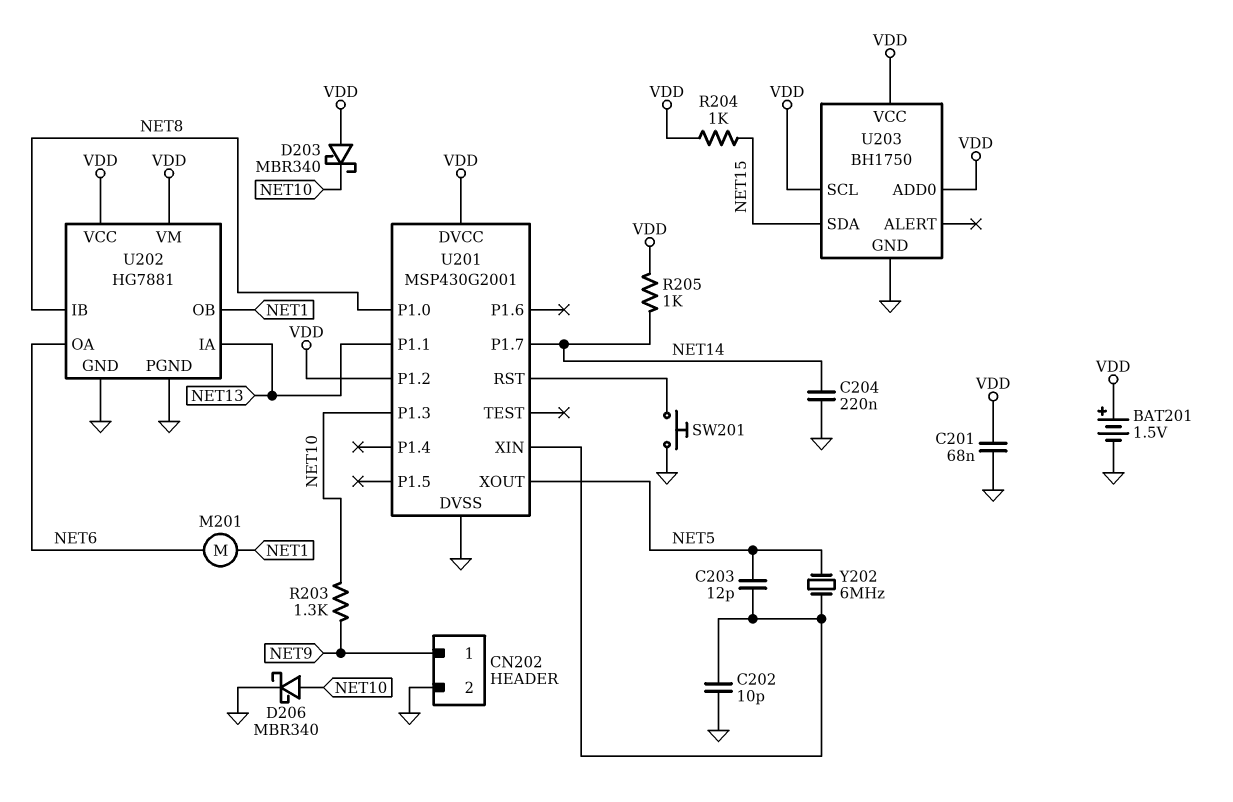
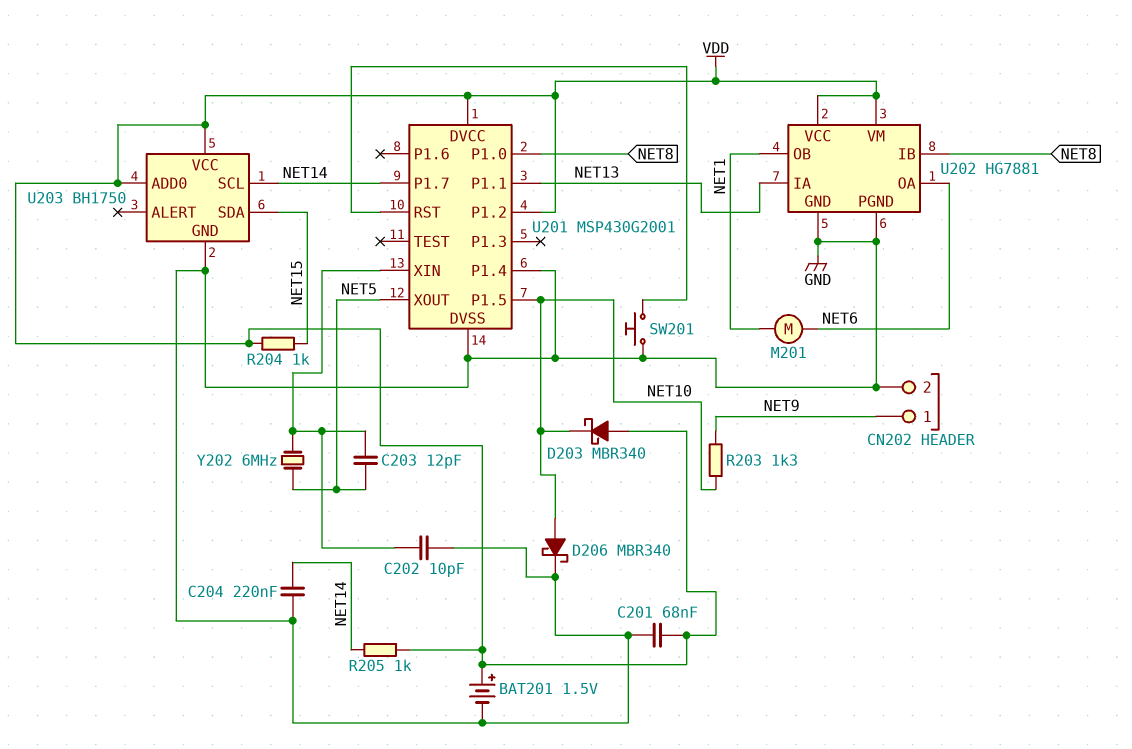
U201 pin P1.3: NET10 -> none
U201 pin P1.4: none -> GND
U201 pin P1.5: none -> NET10
U203 pin SCL: VDD -> NET14

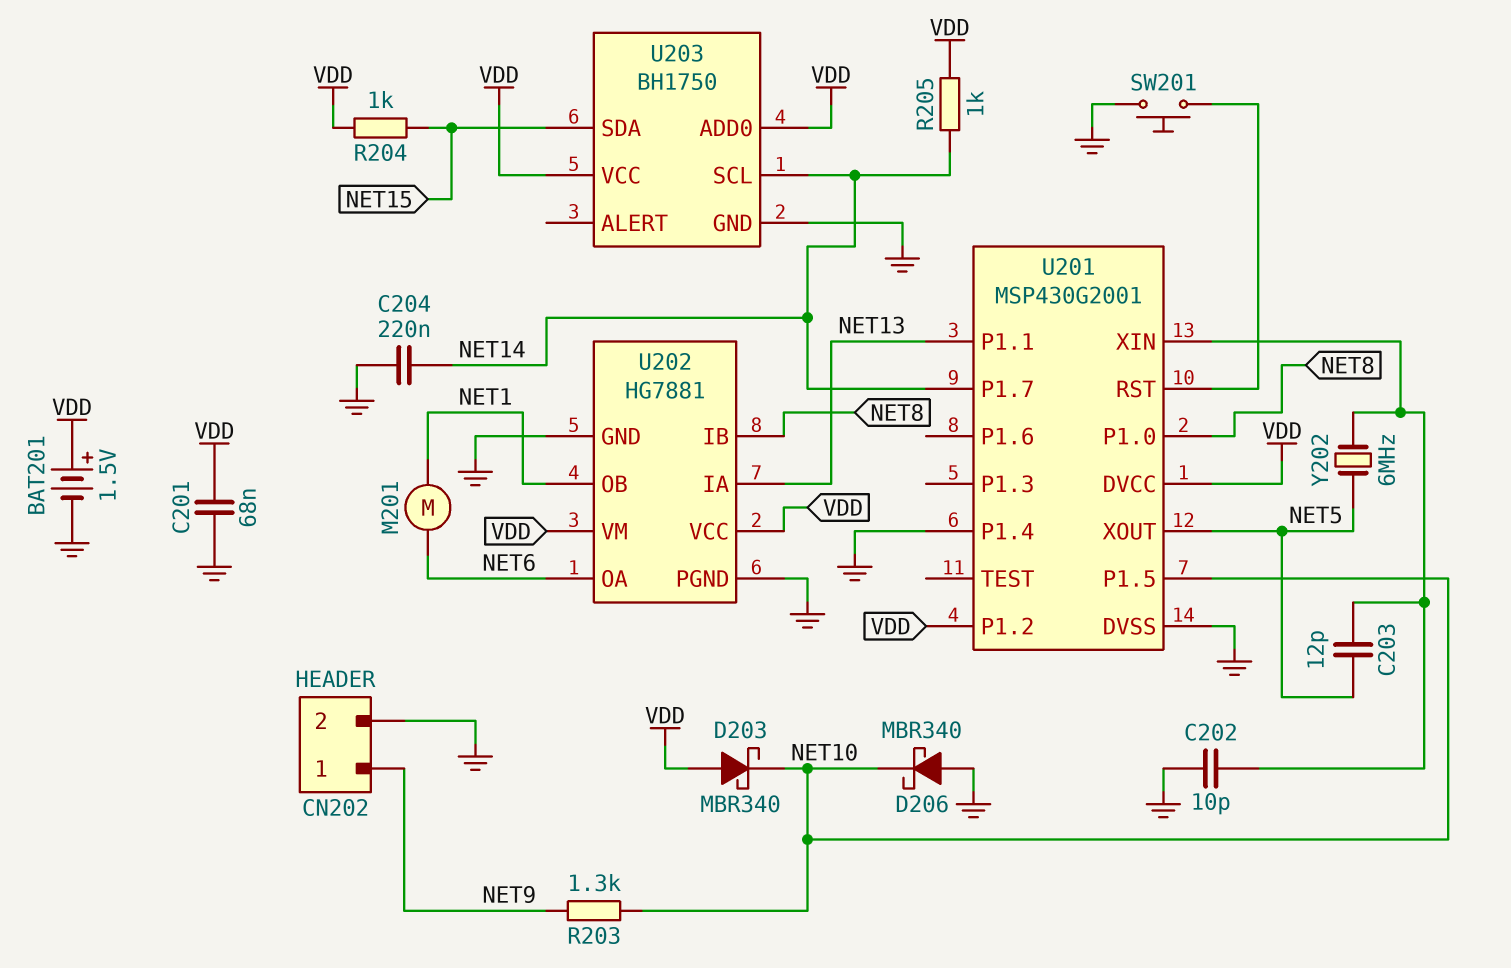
D206: schottky MBR340 (A NET10, K GND) -> schottky MBR340 (A GND, K NET10)

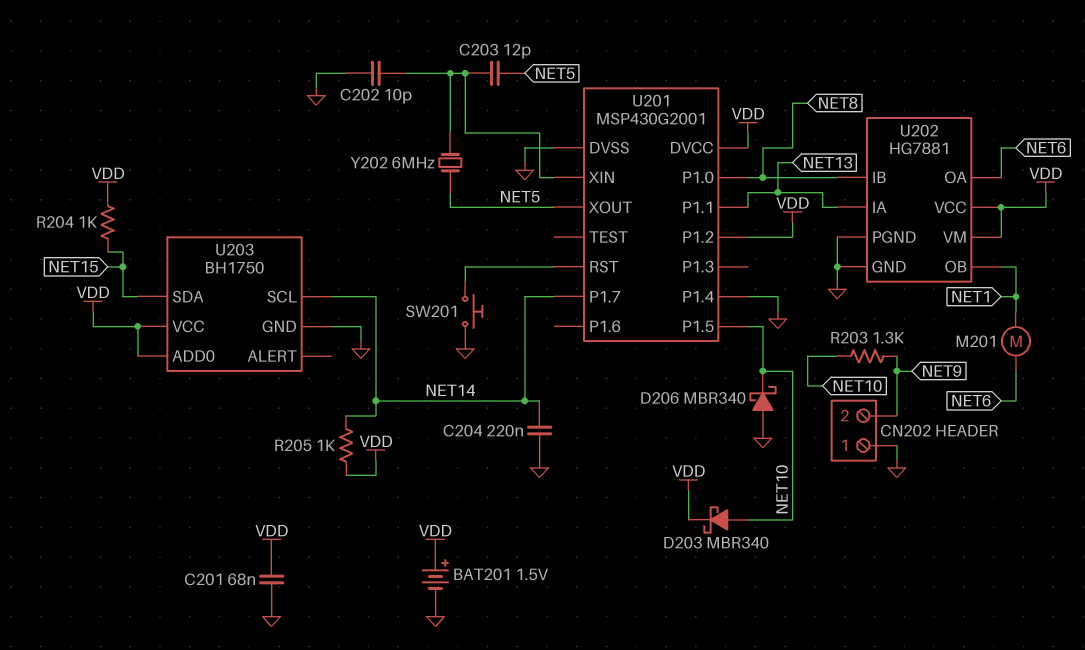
CN202 pin 1: NET9 -> GND
CN202 pin 2: GND -> NET9
D203: schottky MBR340 (A VDD, K NET10) -> schottky MBR340 (A NET10, K VDD)

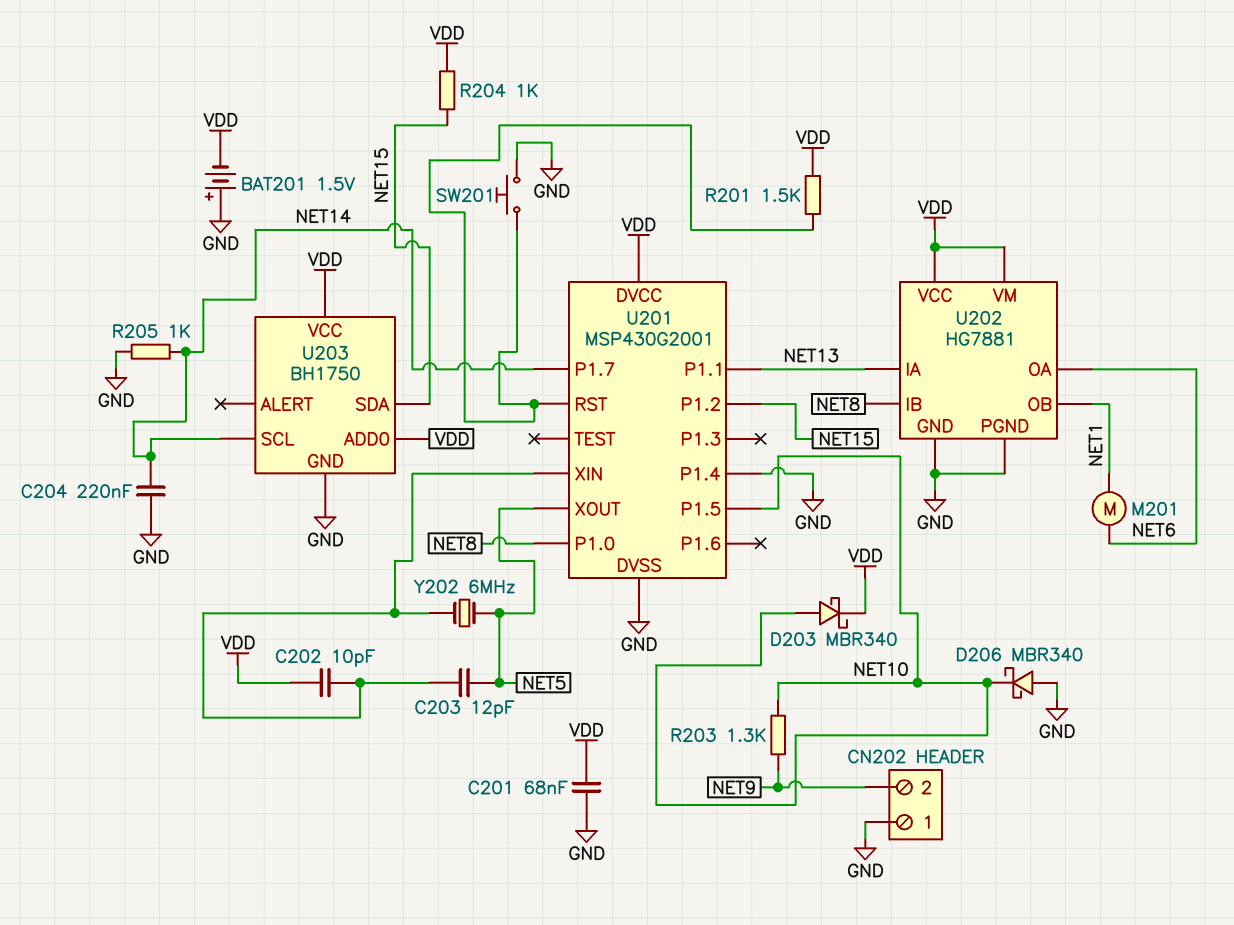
BAT201: 1.5V (plus VDD, minus GND) -> 1.5V (plus GND, minus VDD)
C202: 10pF (GND, U201/XIN) -> 10pF (U201/XIN, VDD)
R201: none -> 1.5k (U201/RST, VDD)
R205: 1k (NET14, VDD) -> 1k (GND, NET14)
U201 pin P1.2: VDD -> NET15

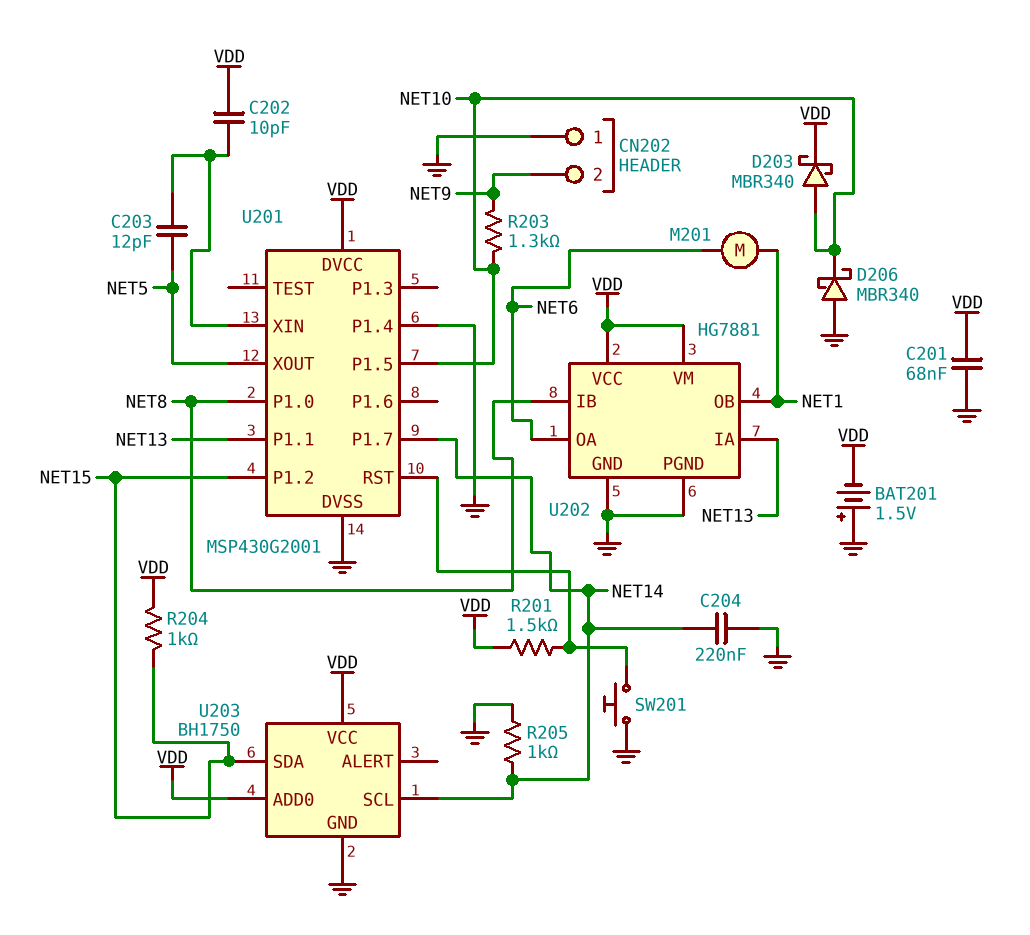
Y202: 6MHz (NET5, U201/XIN) -> none

